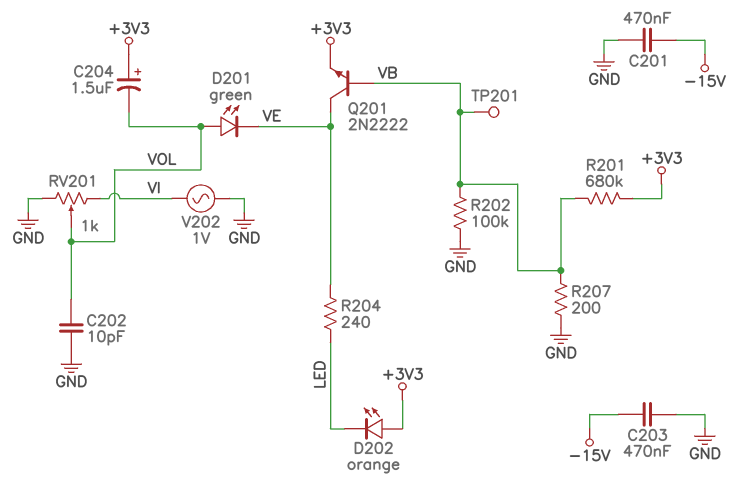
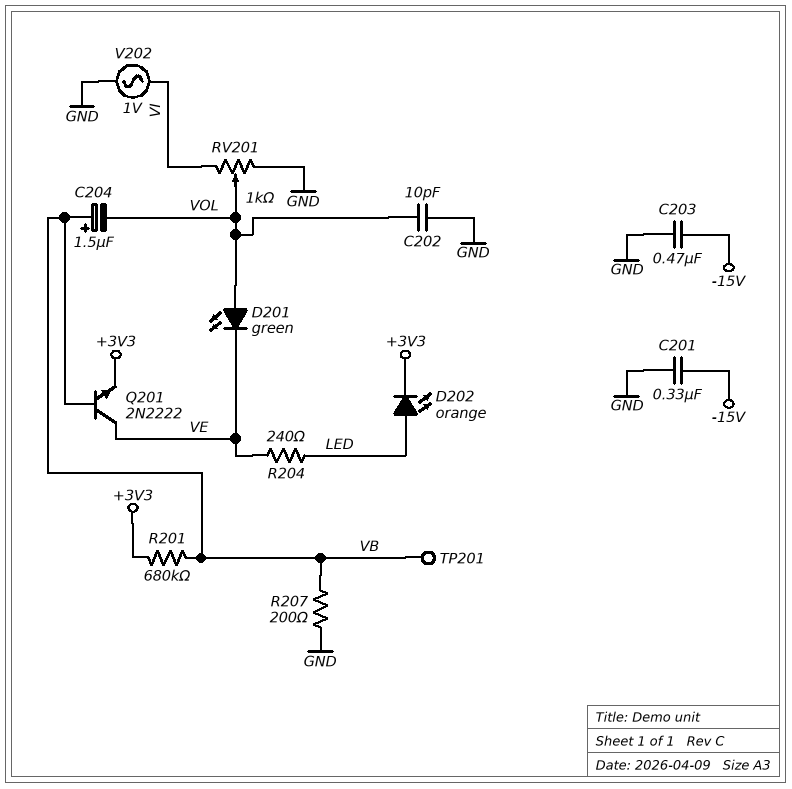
C201: 470nF (-15V, GND) -> 330nF (-15V, GND)
C204: 1.5uF (plus +3V3, minus VOL) -> 1.5uF (plus VB, minus VOL)
D202: LED orange (A +3V3, K LED) -> LED orange (A LED, K +3V3)
R202: 100k (GND, VB) -> none

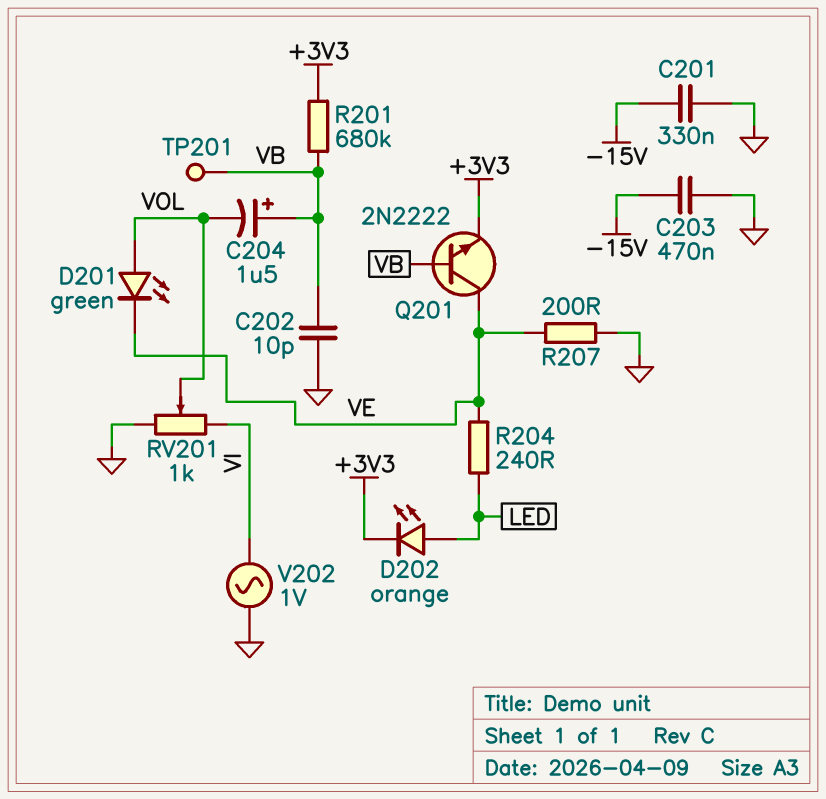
C202: 10pF (GND, VOL) -> 10pF (GND, VB)
R207: 200 (GND, VB) -> 200 (GND, VE)

